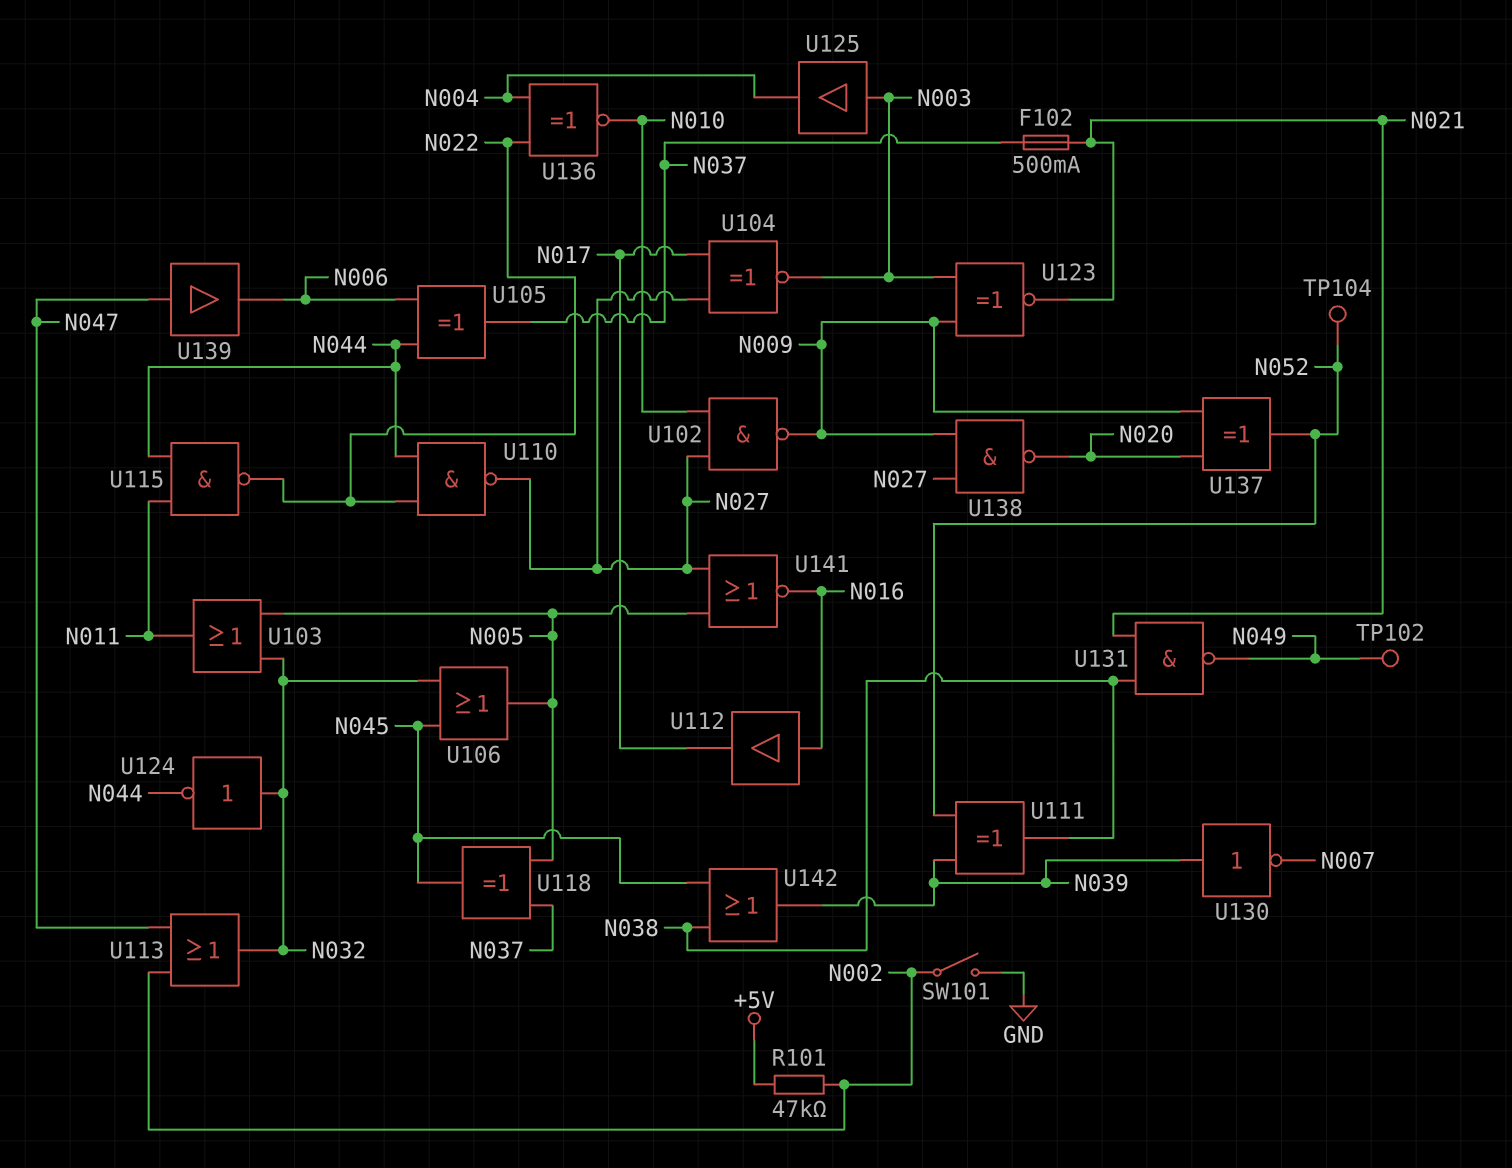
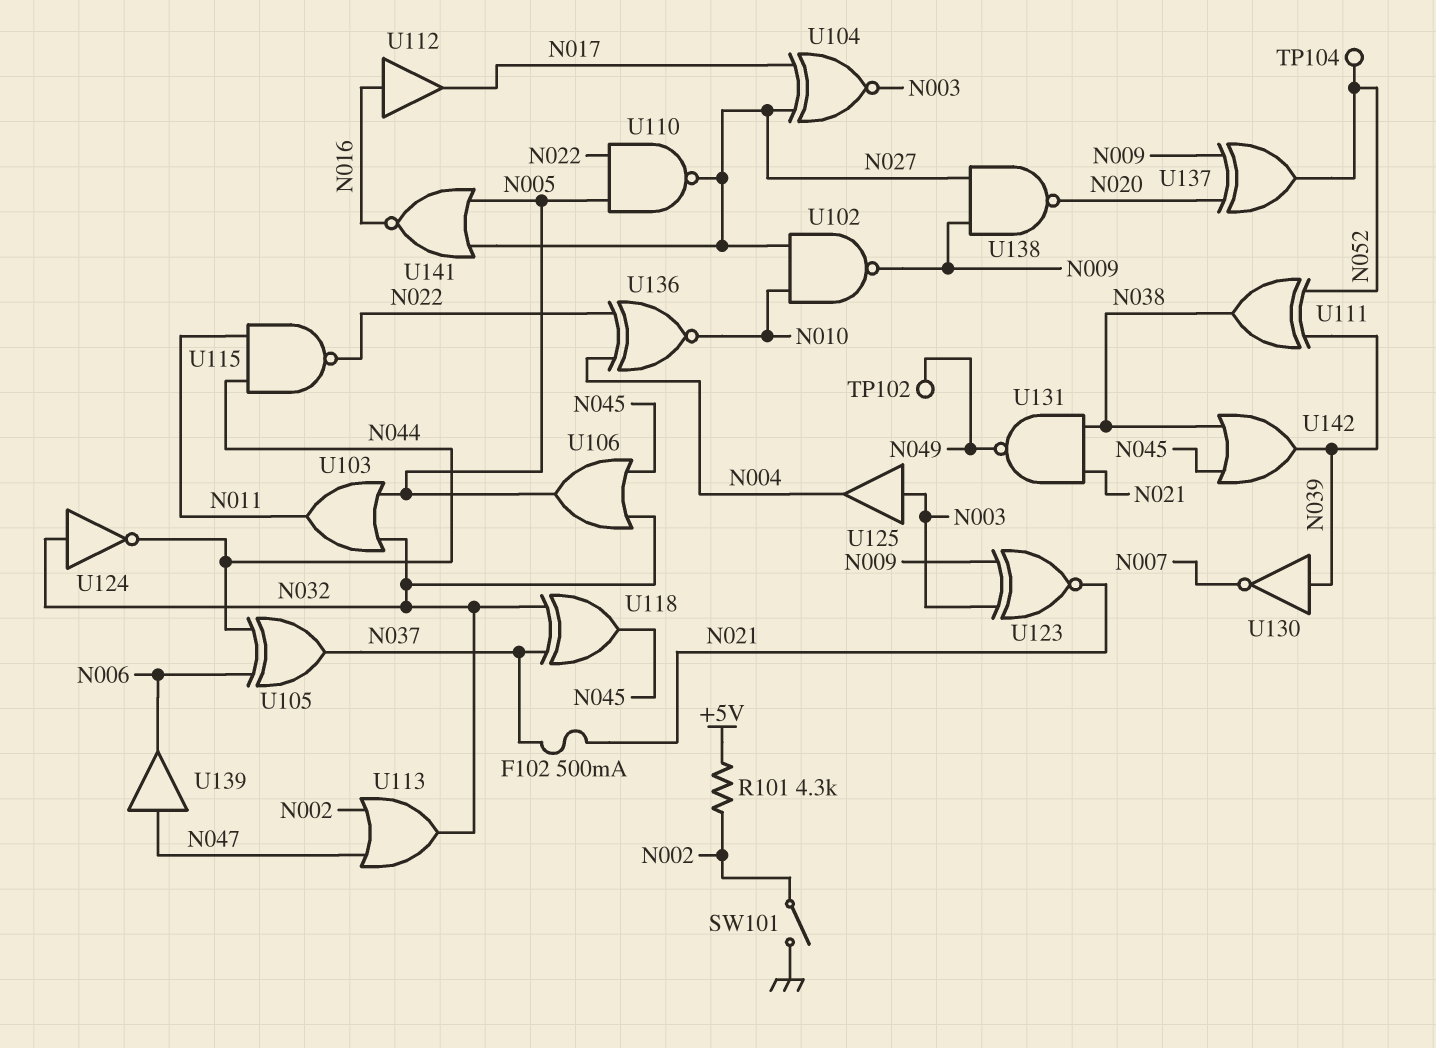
R101: 47k (+5V, N002) -> 4.3k (+5V, N002)
U110: NAND (in N022, in N044, out N027) -> NAND (in N005, in N022, out N027)
U118: XOR (in N005, in N037, out N045) -> XOR (in N032, in N037, out N045)

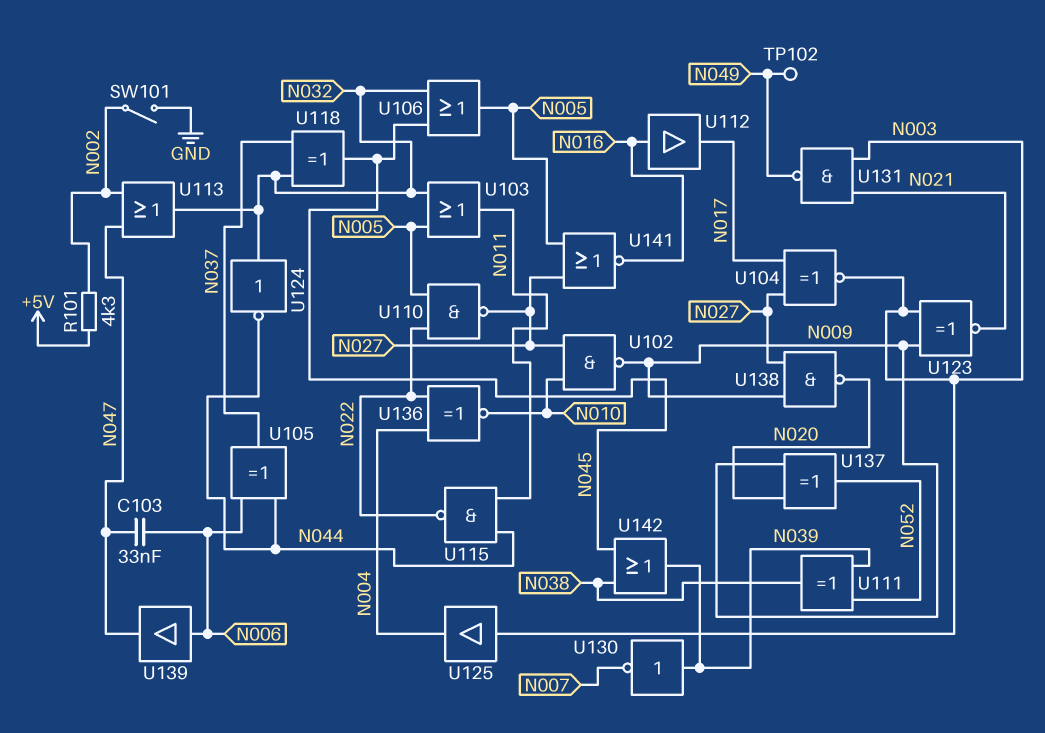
C103: none -> 33nF (N006, N047)
F102: 500mA (N021, N037) -> none
TP104: test point (N052) -> none
U131: NAND (in N021, in N038, out N049) -> NAND (in N003, in N021, out N049)
U139: buffer (in N047, out N006) -> buffer (in N006, out N047)

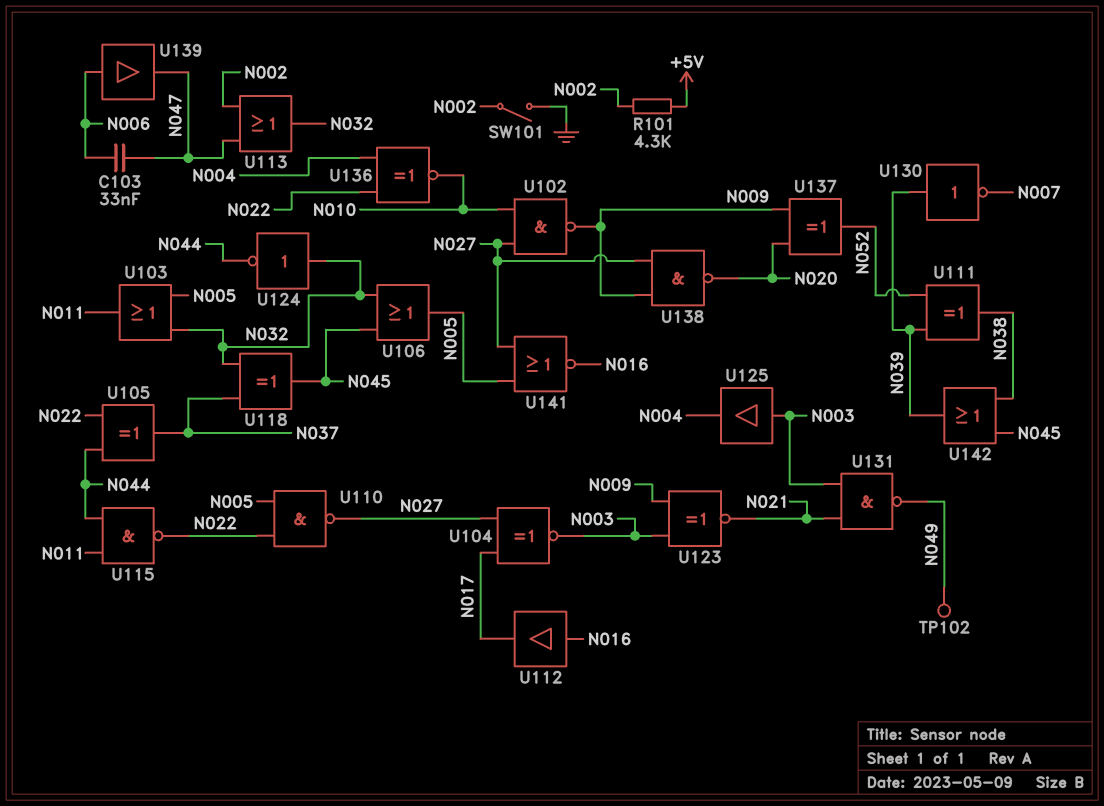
U105: XOR (in N006, in N044, out N037) -> XOR (in N022, in N044, out N037)

